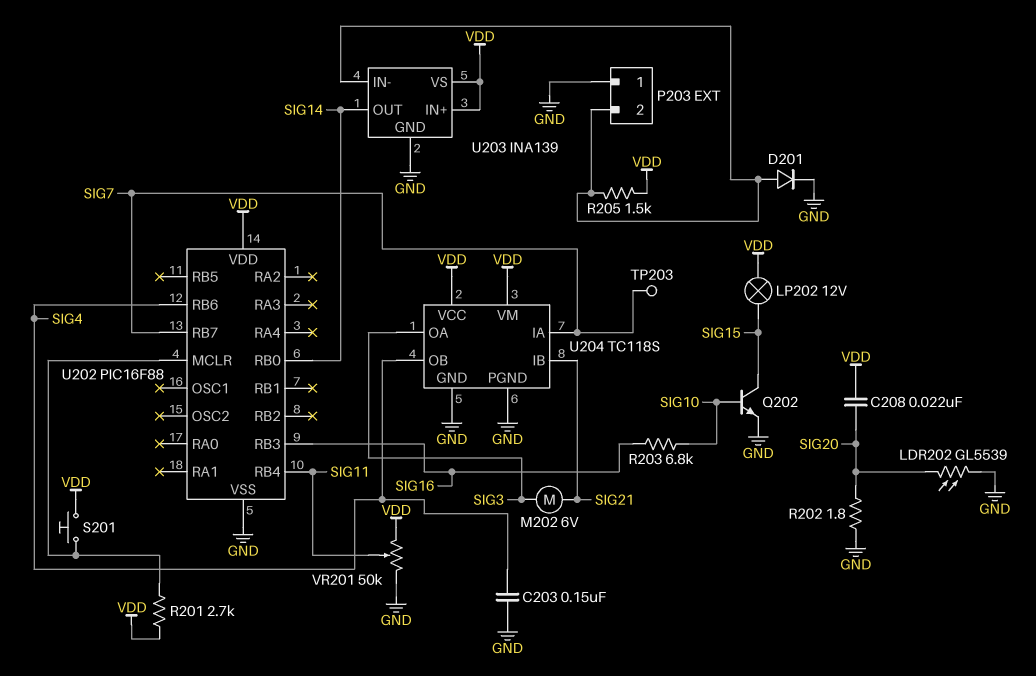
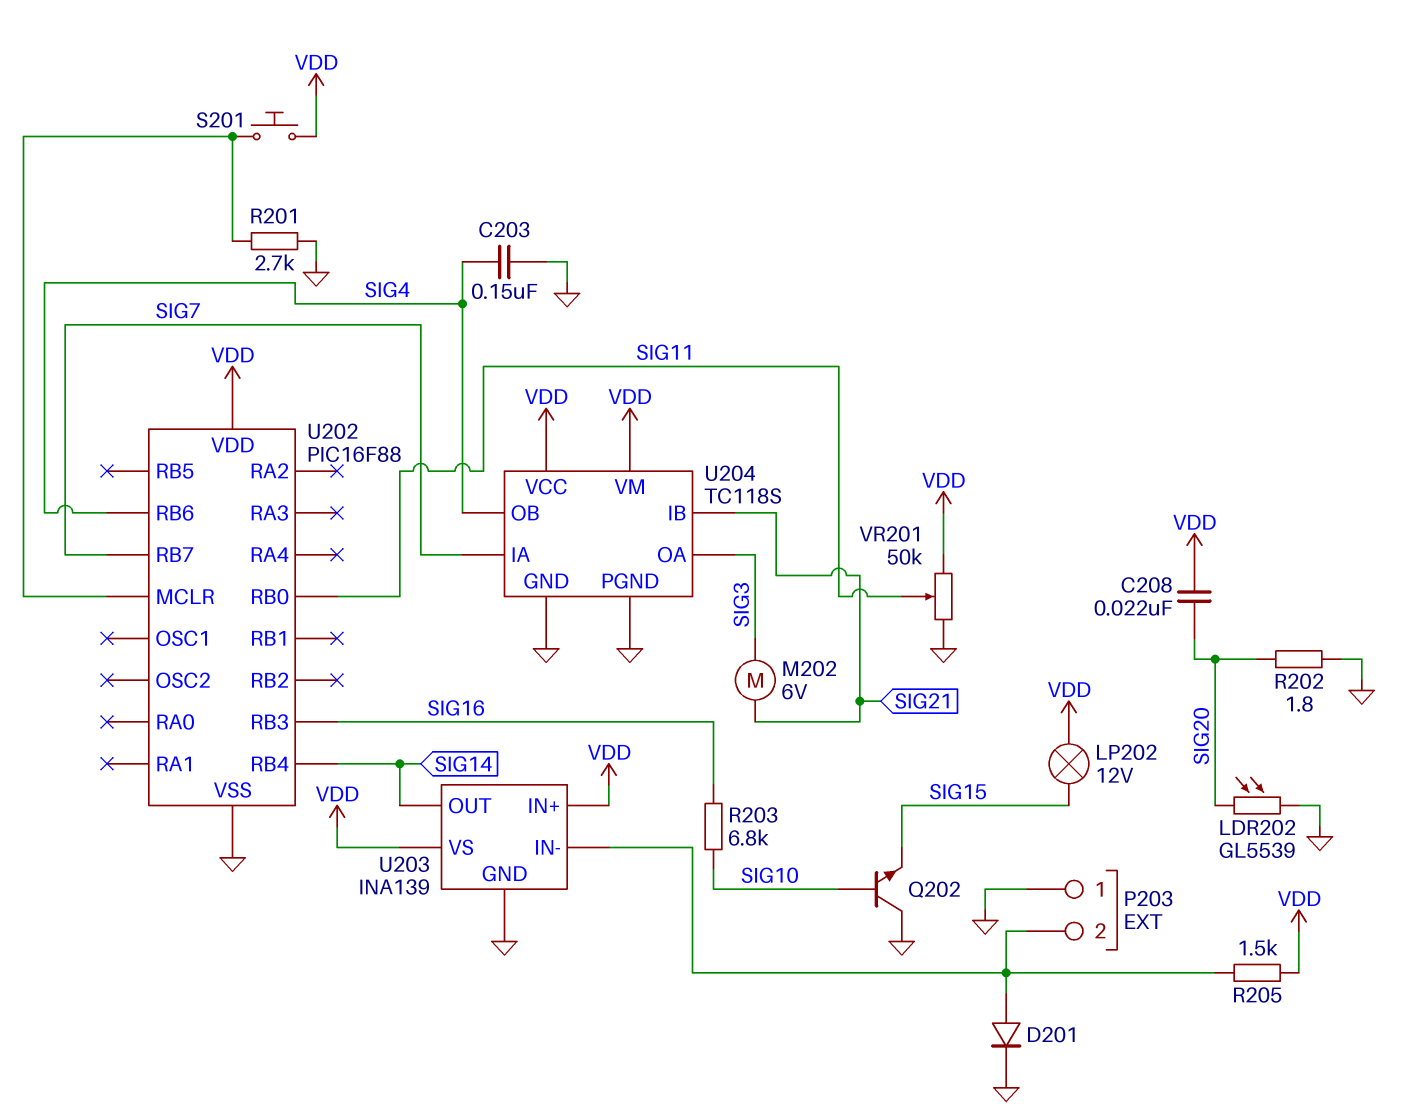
Q202: NPN (B SIG10, C SIG15, E GND) -> NPN (B SIG10, C GND, E SIG15)
R201: 2.7k (U202/MCLR, VDD) -> 2.7k (GND, U202/MCLR)
TP203: test point (SIG7) -> none
U202 pin RB0: SIG14 -> SIG11
U202 pin RB4: SIG11 -> SIG14

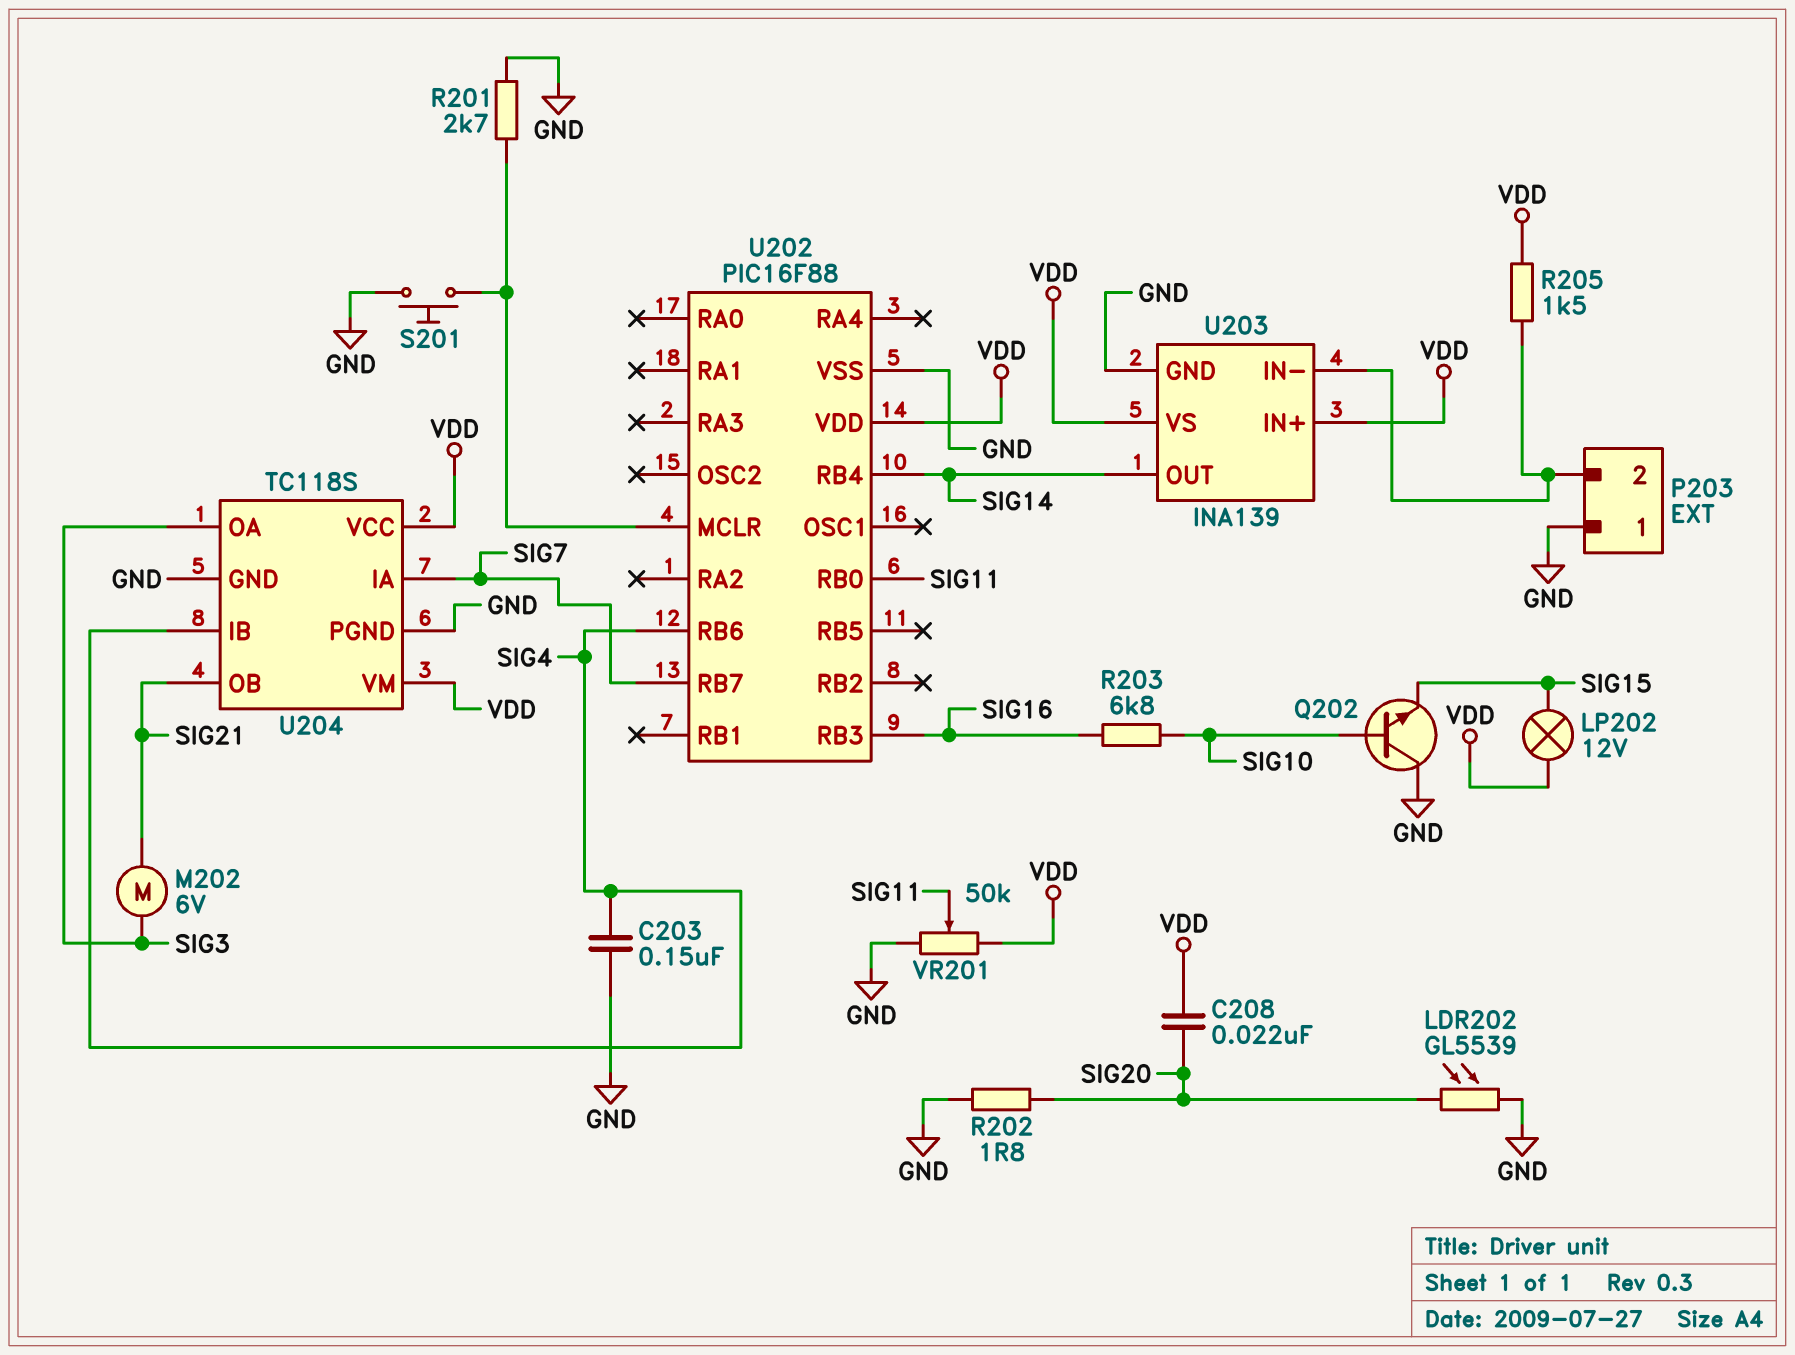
D201: diode (A P203/2, K GND) -> none
S201: button (U202/MCLR, VDD) -> button (GND, U202/MCLR)
U204 pin IB: SIG21 -> SIG4
U204 pin OB: SIG4 -> SIG21

